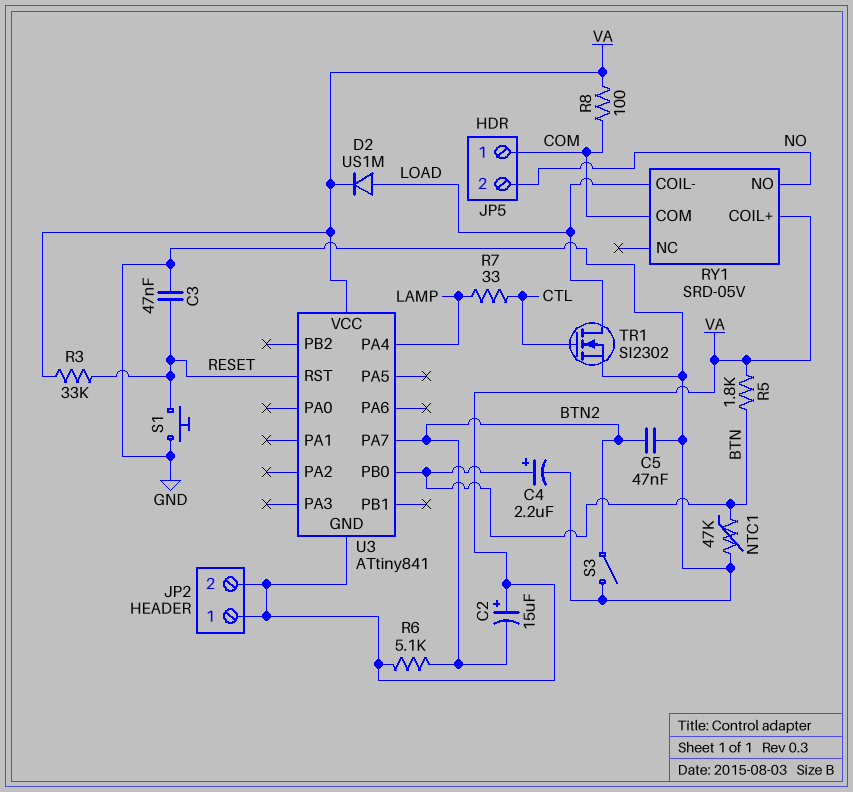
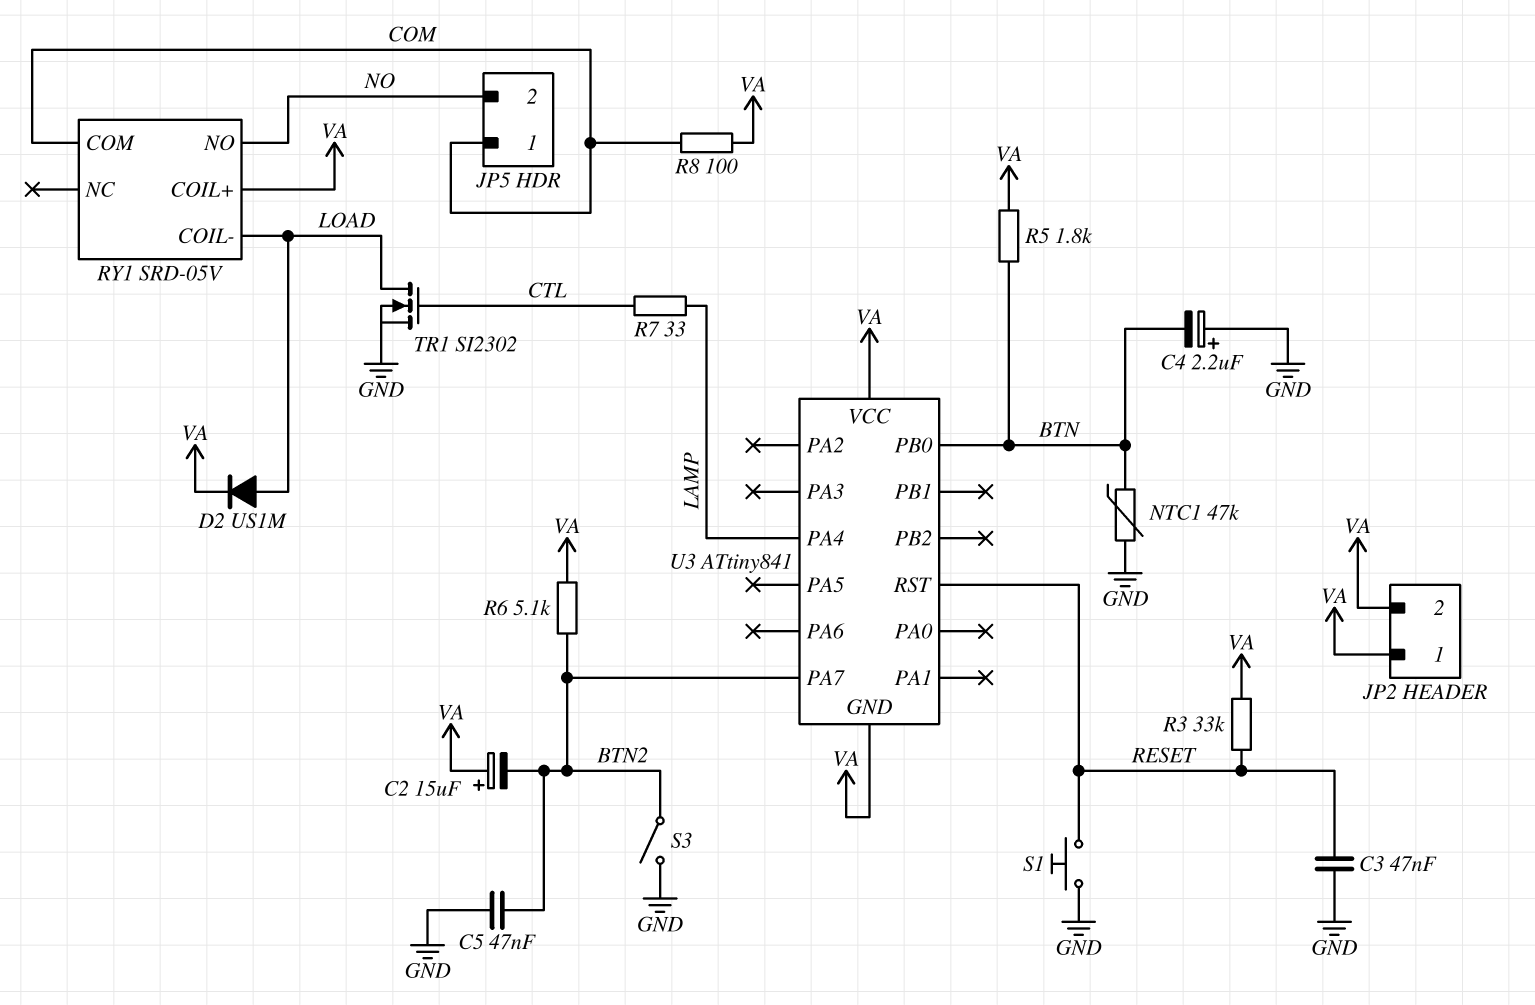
C4: 2.2uF (plus BTN, minus GND) -> 2.2uF (plus GND, minus BTN)

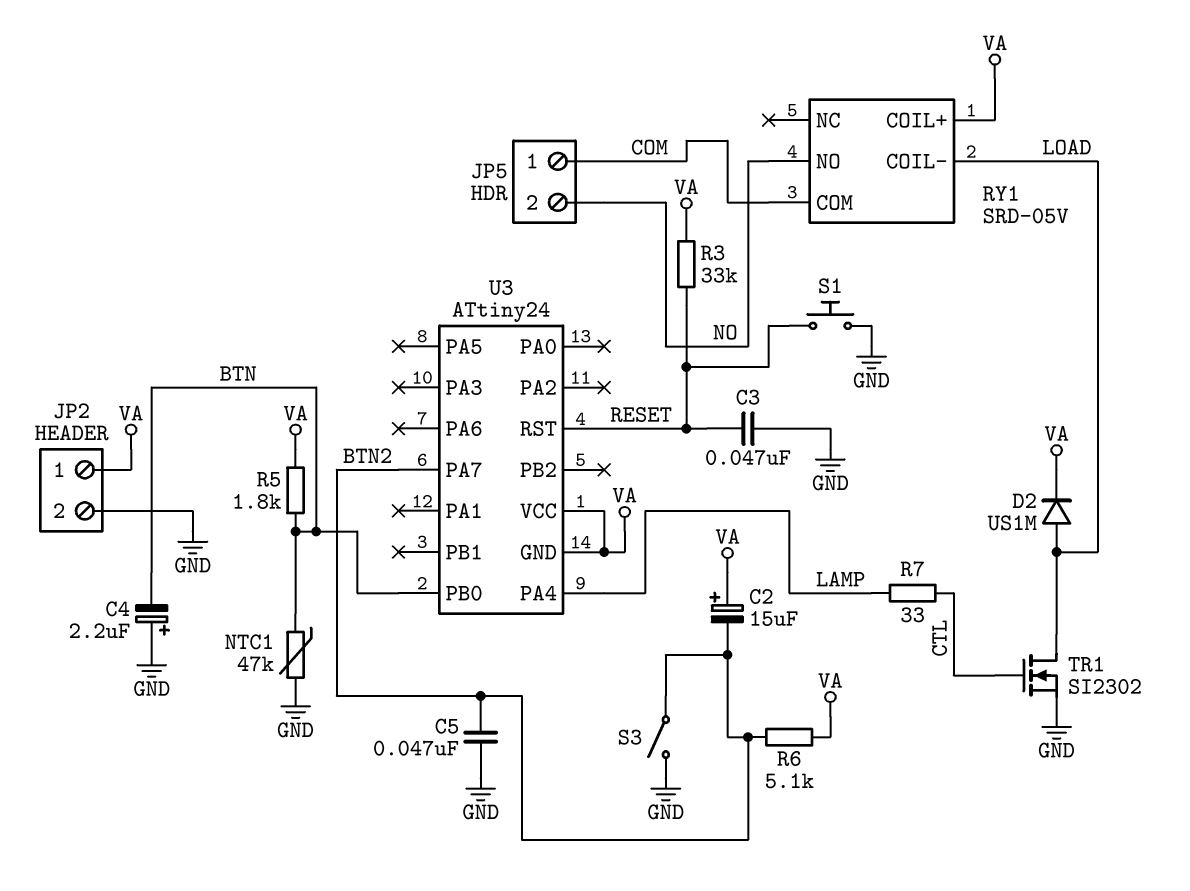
JP2 pin 2: VA -> GND
R8: 100 (COM, VA) -> none
U3: ATtiny841 -> ATtiny24

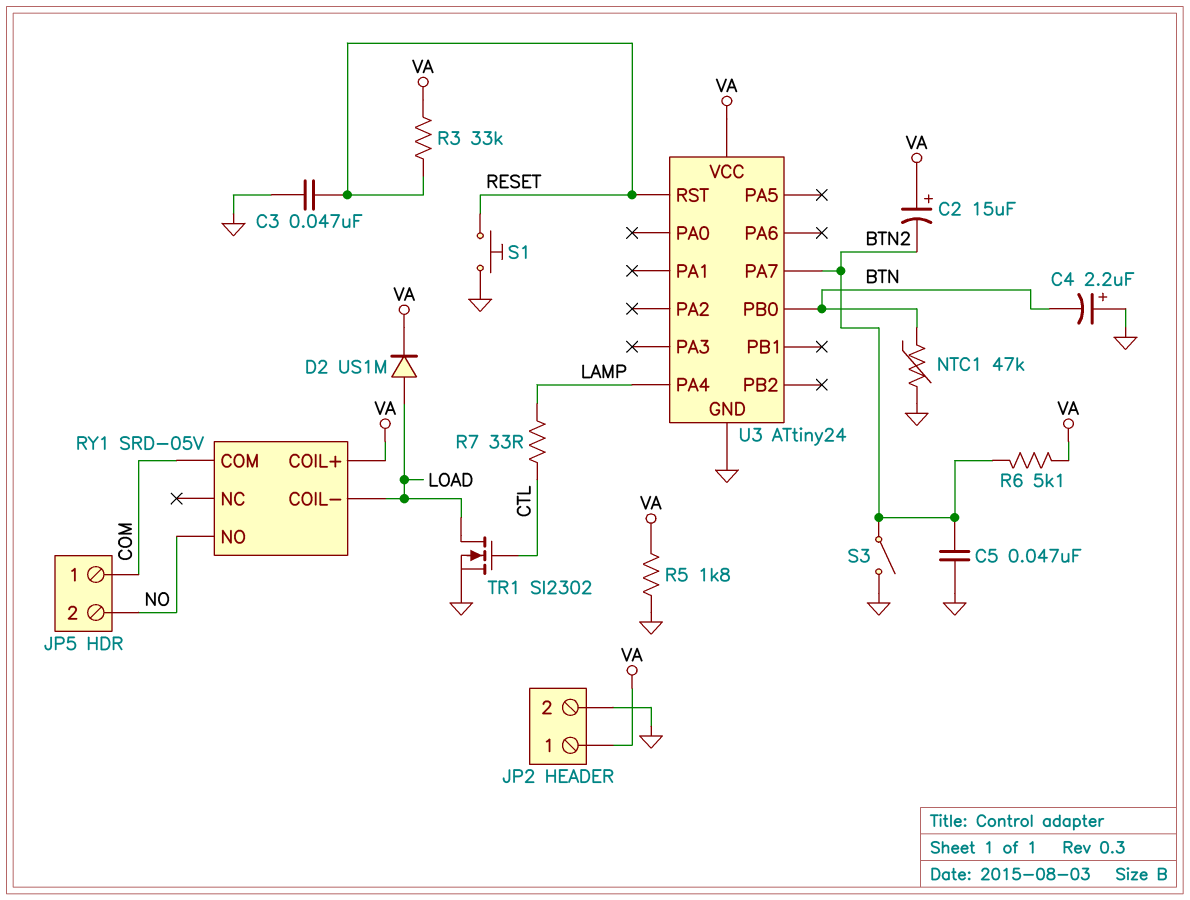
R5: 1.8k (BTN, VA) -> 1.8k (GND, VA)
U3 pin GND: VA -> GND

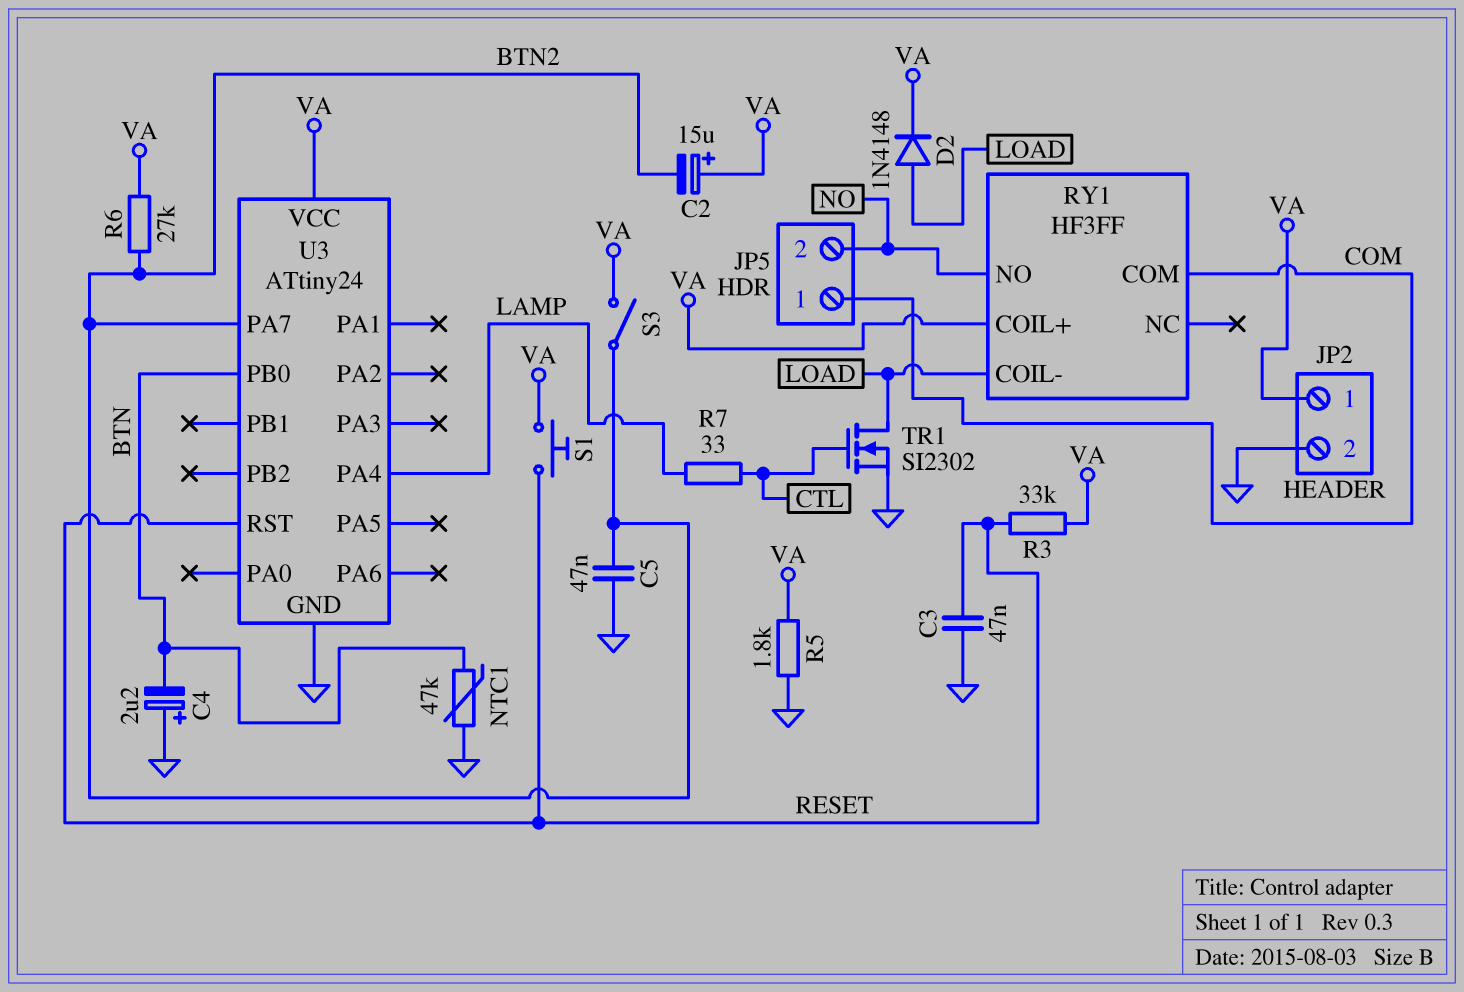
D2: diode US1M (A LOAD, K VA) -> diode 1N4148 (A LOAD, K VA)
R6: 5.1k (BTN2, VA) -> 27k (BTN2, VA)
RY1: SRD-05V -> HF3FF
S1: button (GND, RESET) -> button (RESET, VA)
S3: switch (BTN2, GND) -> switch (BTN2, VA)

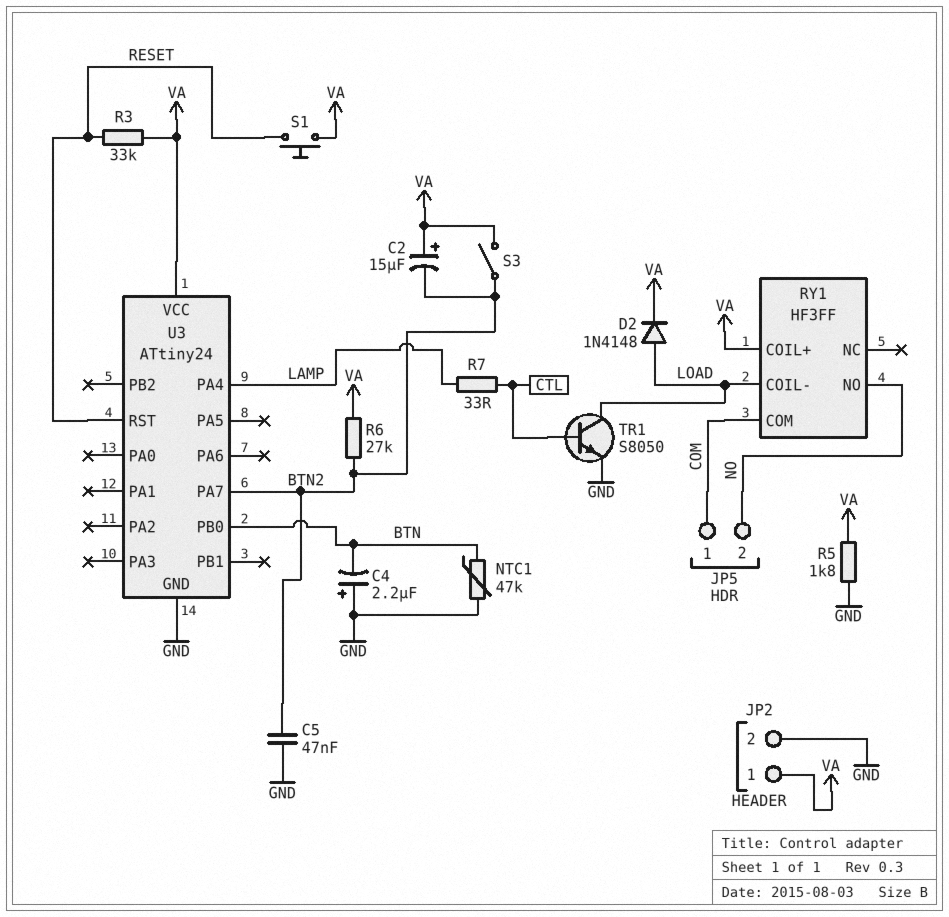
C3: 47nF (GND, RESET) -> none
TR1: NMOS SI2302 (G CTL, D LOAD, S GND) -> NPN S8050 (B CTL, C LOAD, E GND)

